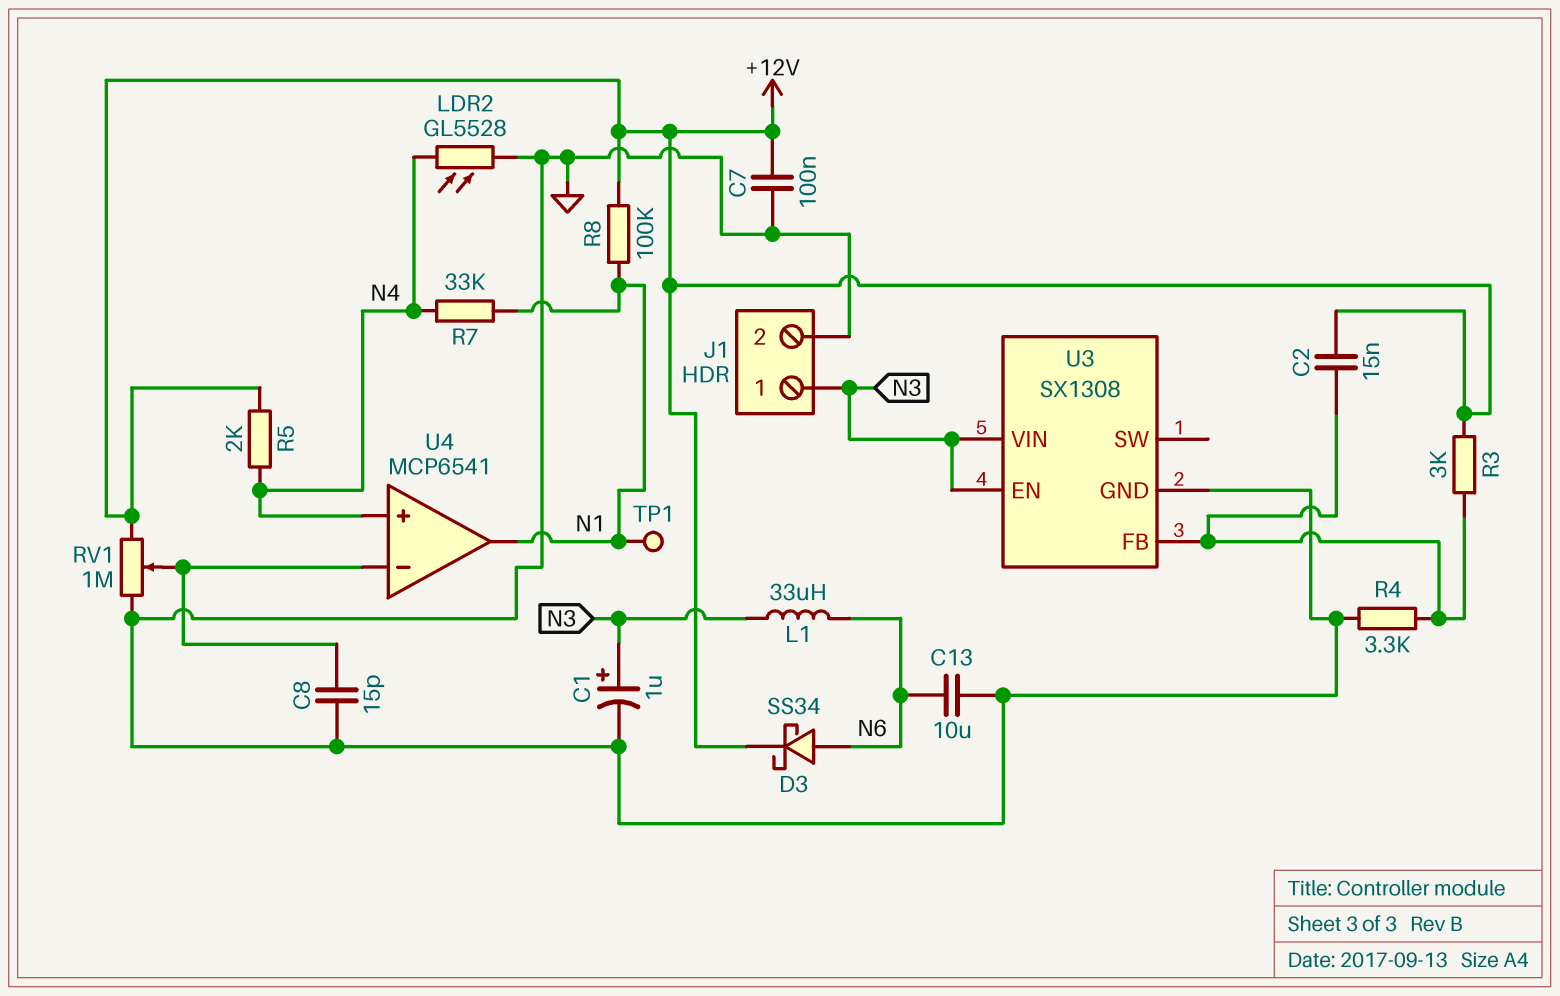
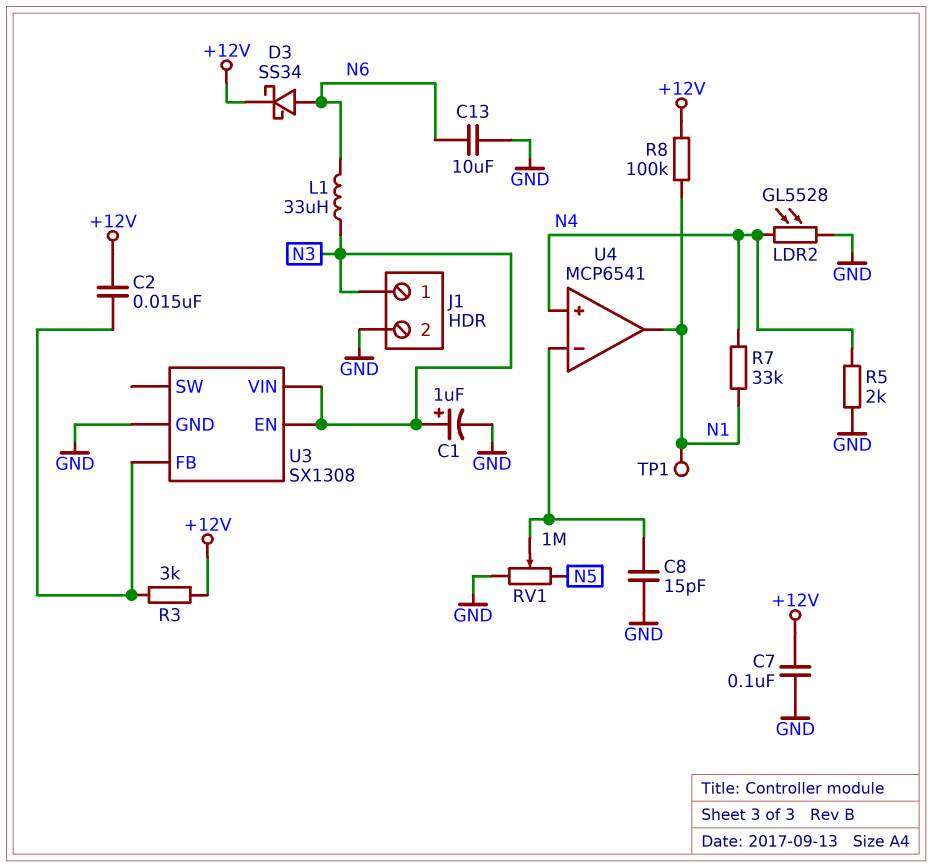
R4: 3.3k (GND, U3/FB) -> none
R5: 2k (+12V, N4) -> 2k (GND, N4)
RV1: 1M (+12V, GND, wiper U4/in-) -> 1M (GND, N5, wiper U4/in-)

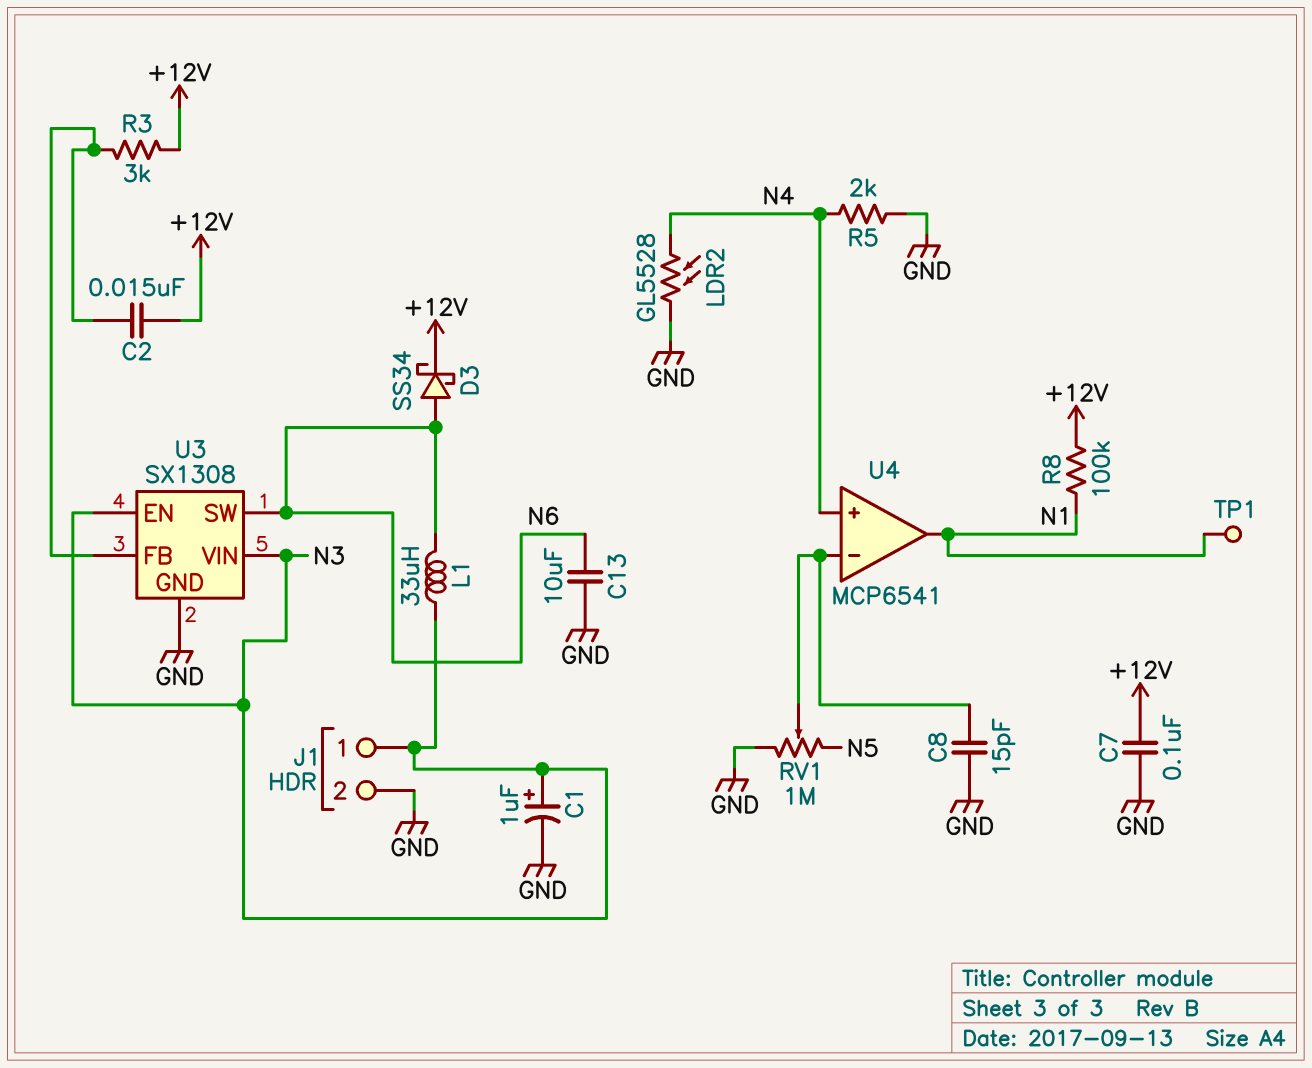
R7: 33k (N1, N4) -> none
U3 pin SW: none -> N6

